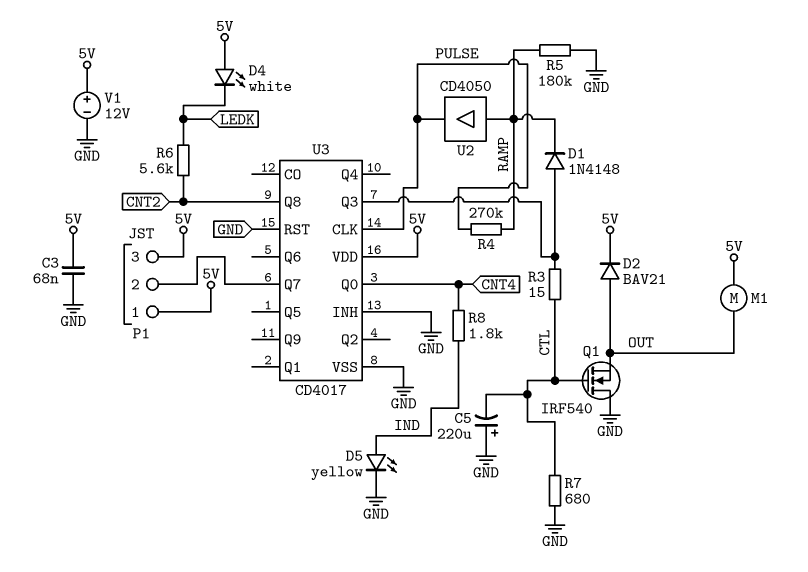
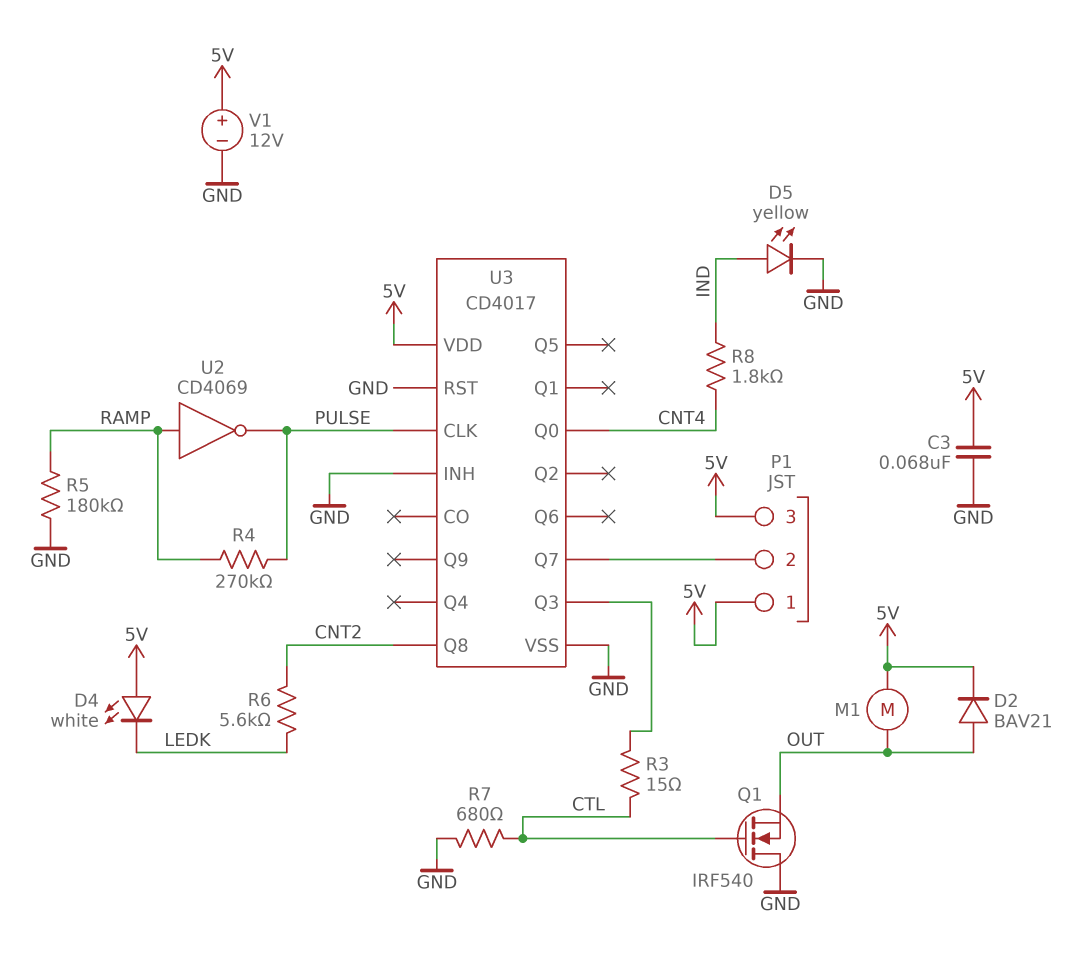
C5: 220uF (plus GND, minus CTL) -> none
D1: diode 1N4148 (A U3/Q3, K RAMP) -> none
U2: buffer CD4050 (in RAMP, out PULSE) -> NOT CD4069 (in RAMP, out PULSE)

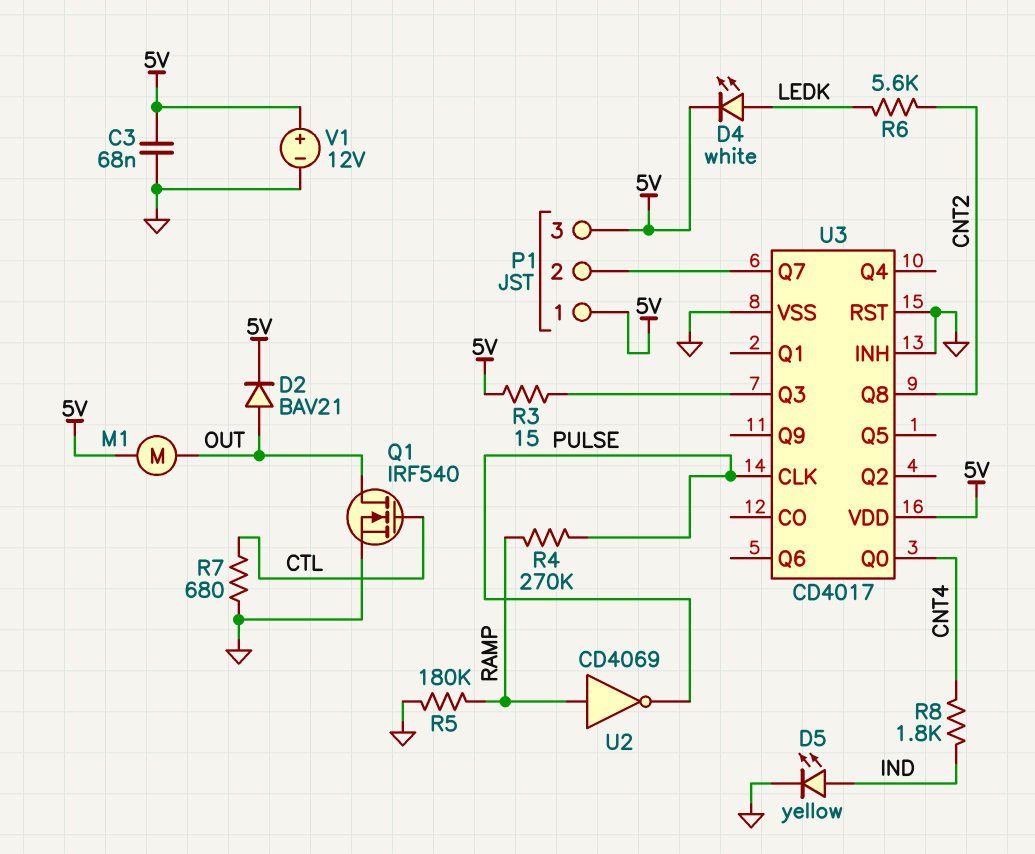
D4: LED white (A 5V, K LEDK) -> LED white (A LEDK, K 5V)
Q1: NMOS IRF540 (G CTL, D GND, S OUT) -> NMOS IRF540 (G CTL, D OUT, S GND)
R3: 15 (CTL, U3/Q3) -> 15 (5V, U3/Q3)

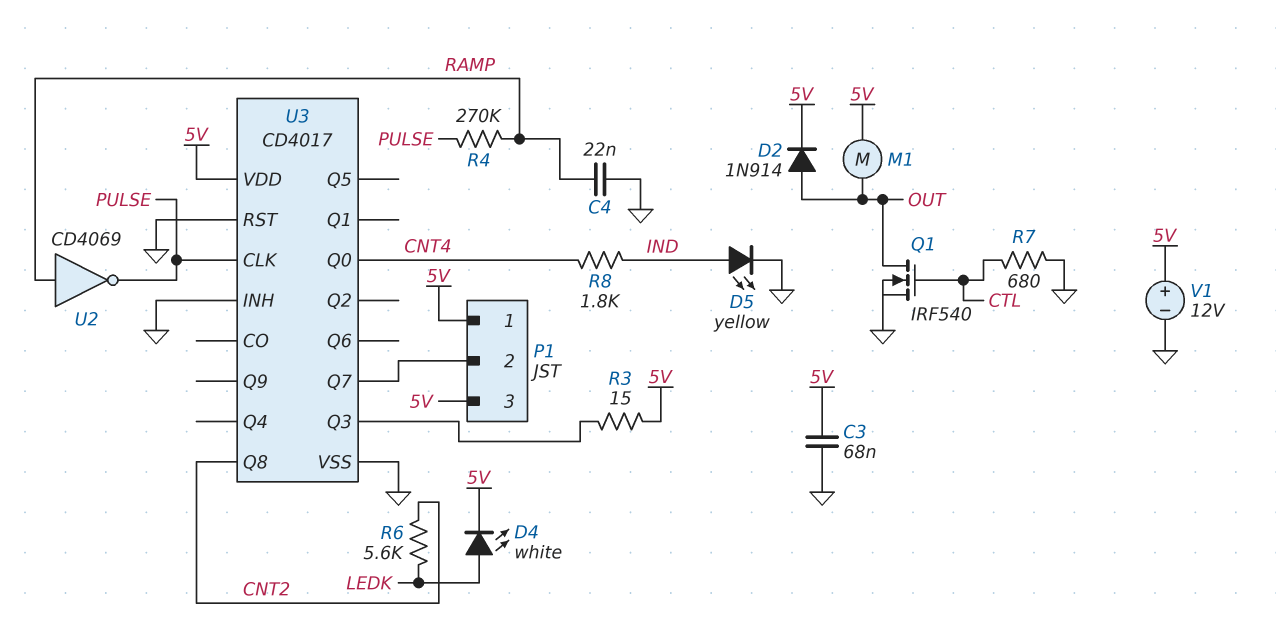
C4: none -> 22nF (GND, RAMP)
D2: diode BAV21 (A OUT, K 5V) -> diode 1N914 (A OUT, K 5V)
R5: 180k (GND, RAMP) -> none

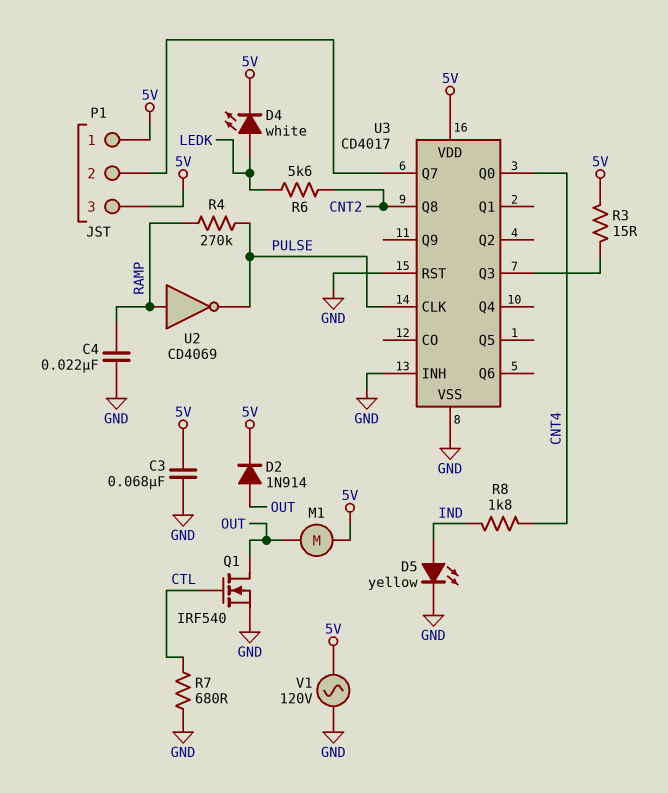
V1: 12V (plus 5V, minus GND) -> AC 120V (5V, GND)

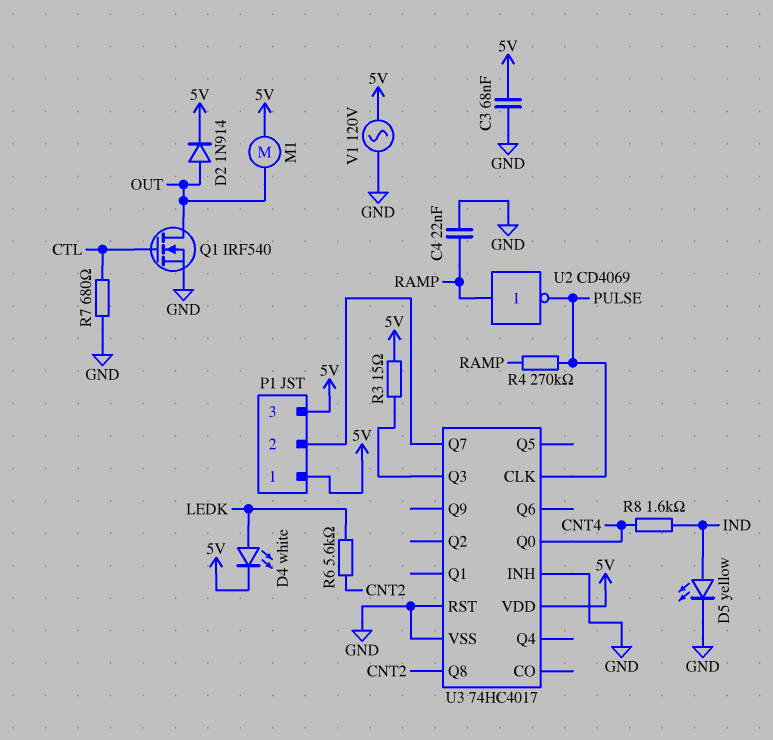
R8: 1.8k (CNT4, IND) -> 1.6k (CNT4, IND)
U3: CD4017 -> 74HC4017

